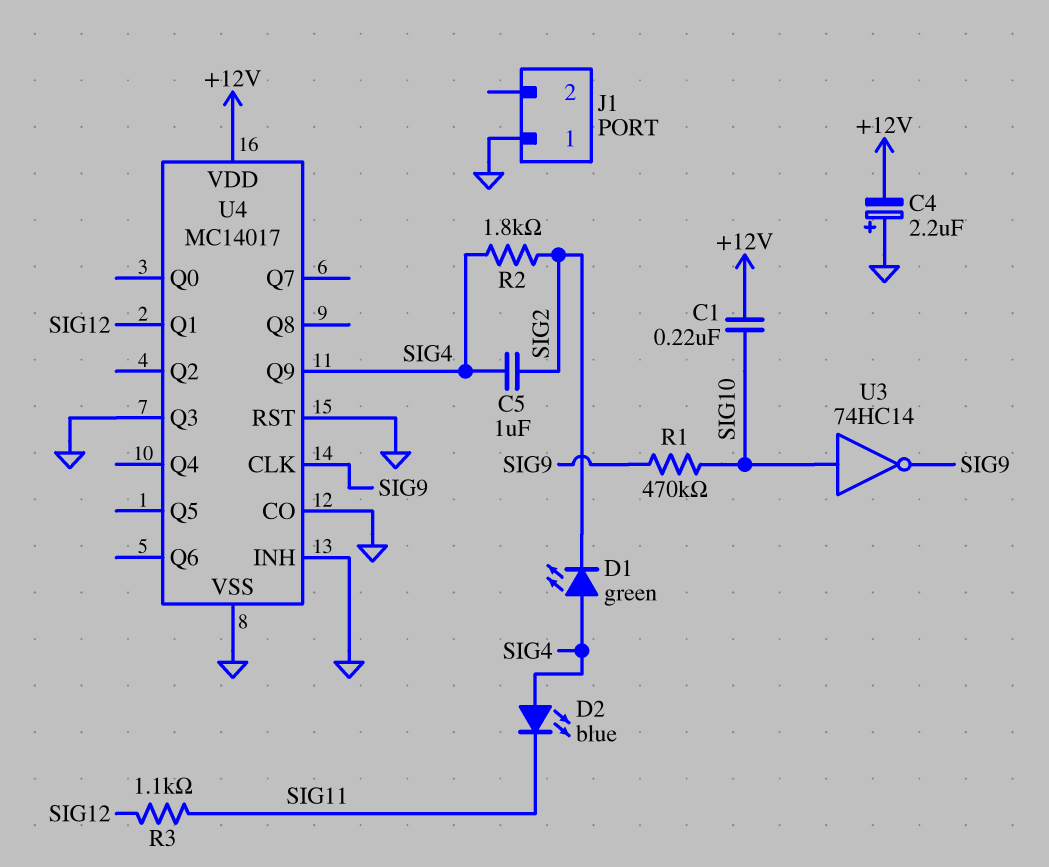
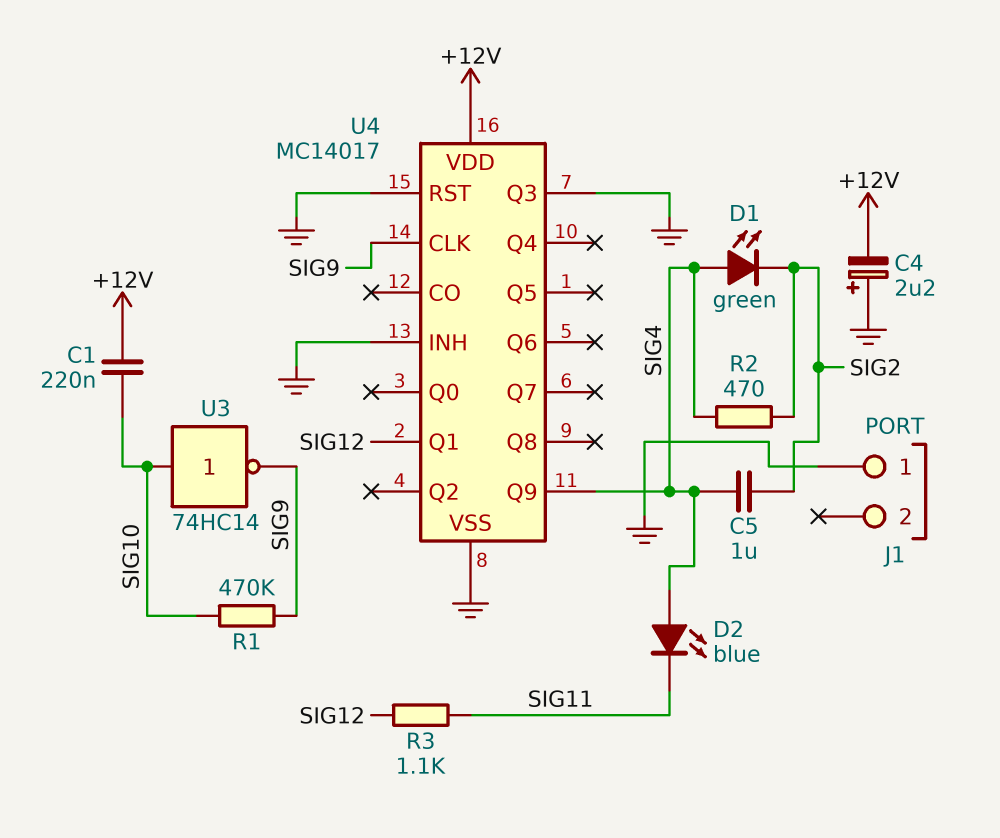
R2: 1.8k (SIG2, SIG4) -> 470 (SIG2, SIG4)
U4 pin CO: GND -> none

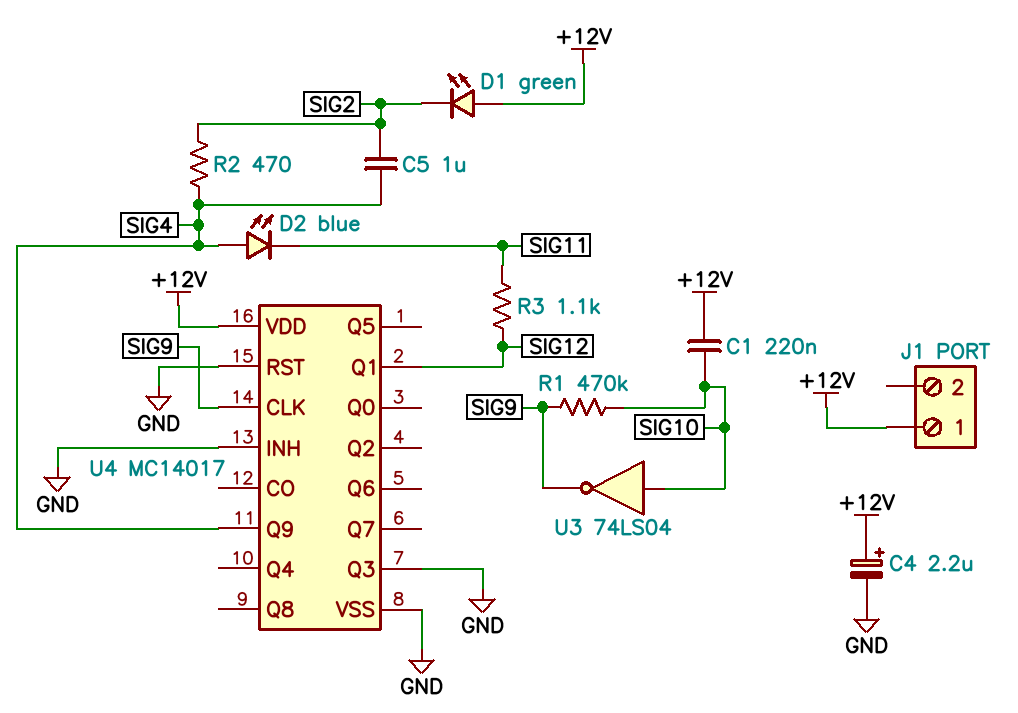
C4: 2.2uF (plus GND, minus +12V) -> 2.2uF (plus +12V, minus GND)
D1: LED green (A SIG4, K SIG2) -> LED green (A +12V, K SIG2)
J1 pin 1: GND -> +12V
U3: NOT 74HC14 (in SIG10, out SIG9) -> NOT 74LS04 (in SIG10, out SIG9)

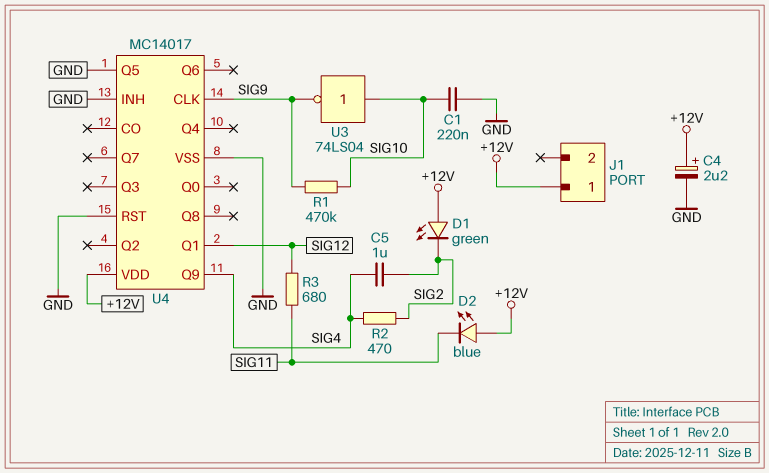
C1: 220nF (+12V, SIG10) -> 220nF (GND, SIG10)
D2: LED blue (A SIG4, K SIG11) -> LED blue (A +12V, K SIG11)
R3: 1.1k (SIG11, SIG12) -> 680 (SIG11, SIG12)
U4 pin Q3: GND -> none
U4 pin Q5: none -> GND

